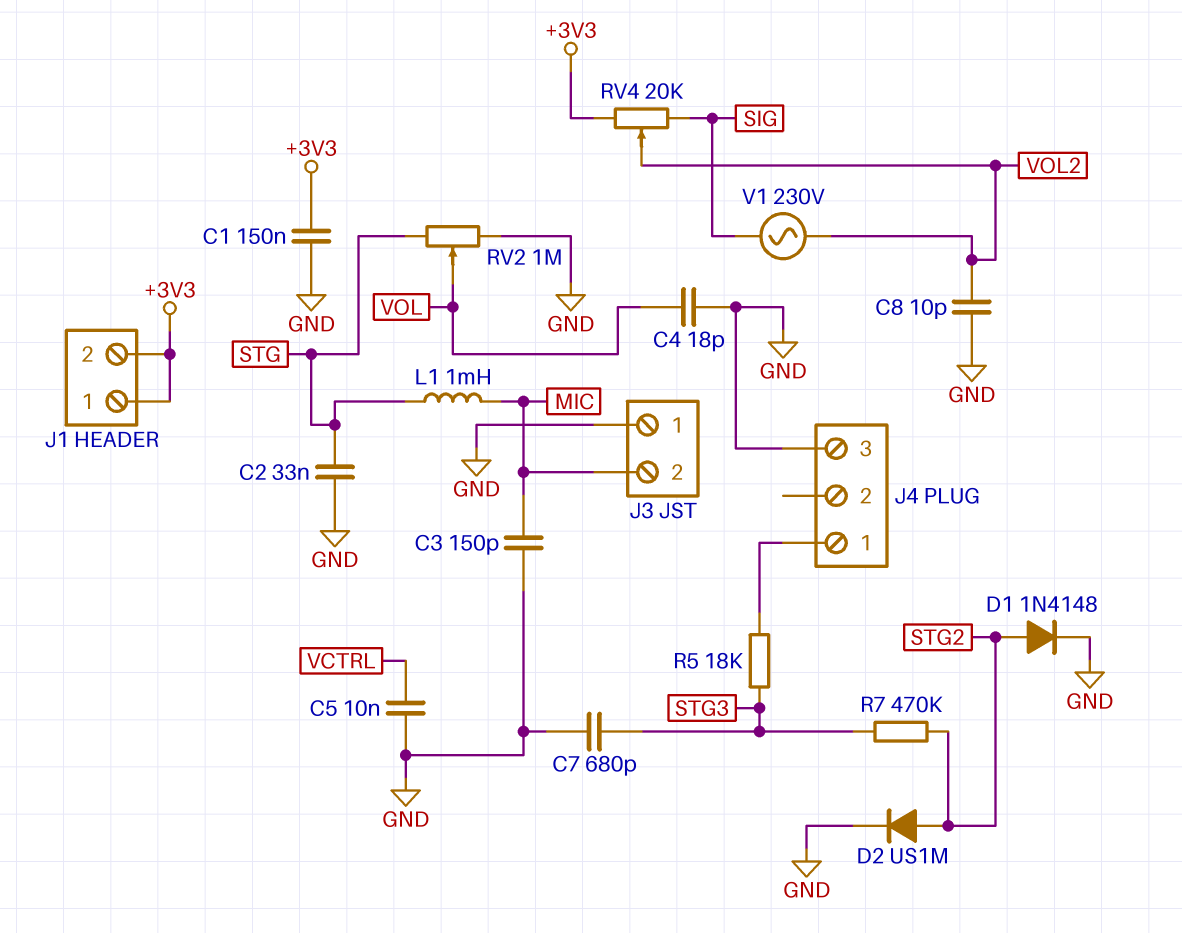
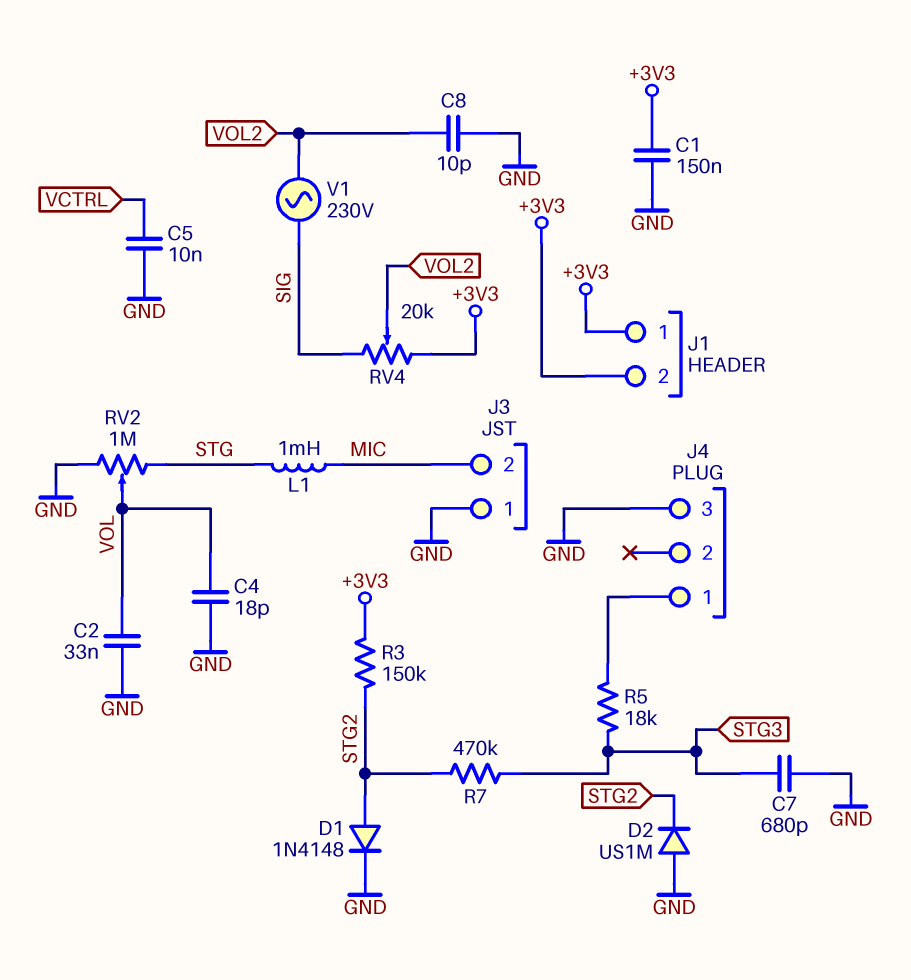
C2: 33nF (GND, STG) -> 33nF (GND, VOL)
C3: 150pF (GND, MIC) -> none
D2: diode US1M (A STG2, K GND) -> diode US1M (A GND, K STG2)
R3: none -> 150k (+3V3, STG2)

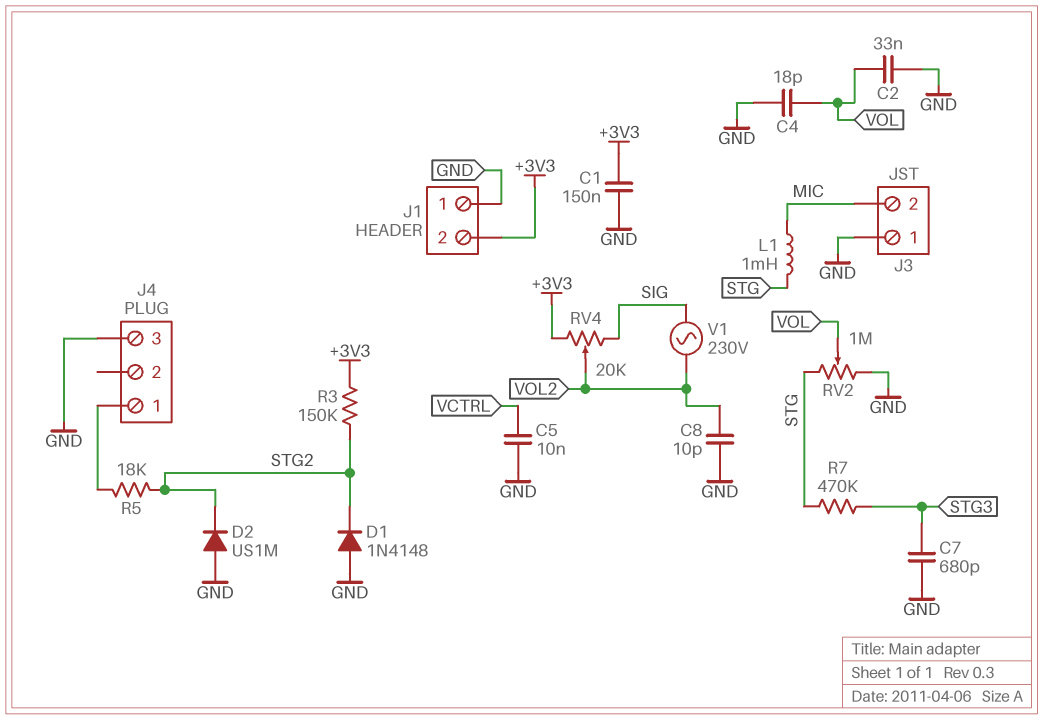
D1: diode 1N4148 (A STG2, K GND) -> diode 1N4148 (A GND, K STG2)
J1 pin 1: +3V3 -> GND
R5: 18k (J4/1, STG3) -> 18k (J4/1, STG2)
R7: 470k (STG2, STG3) -> 470k (STG, STG3)

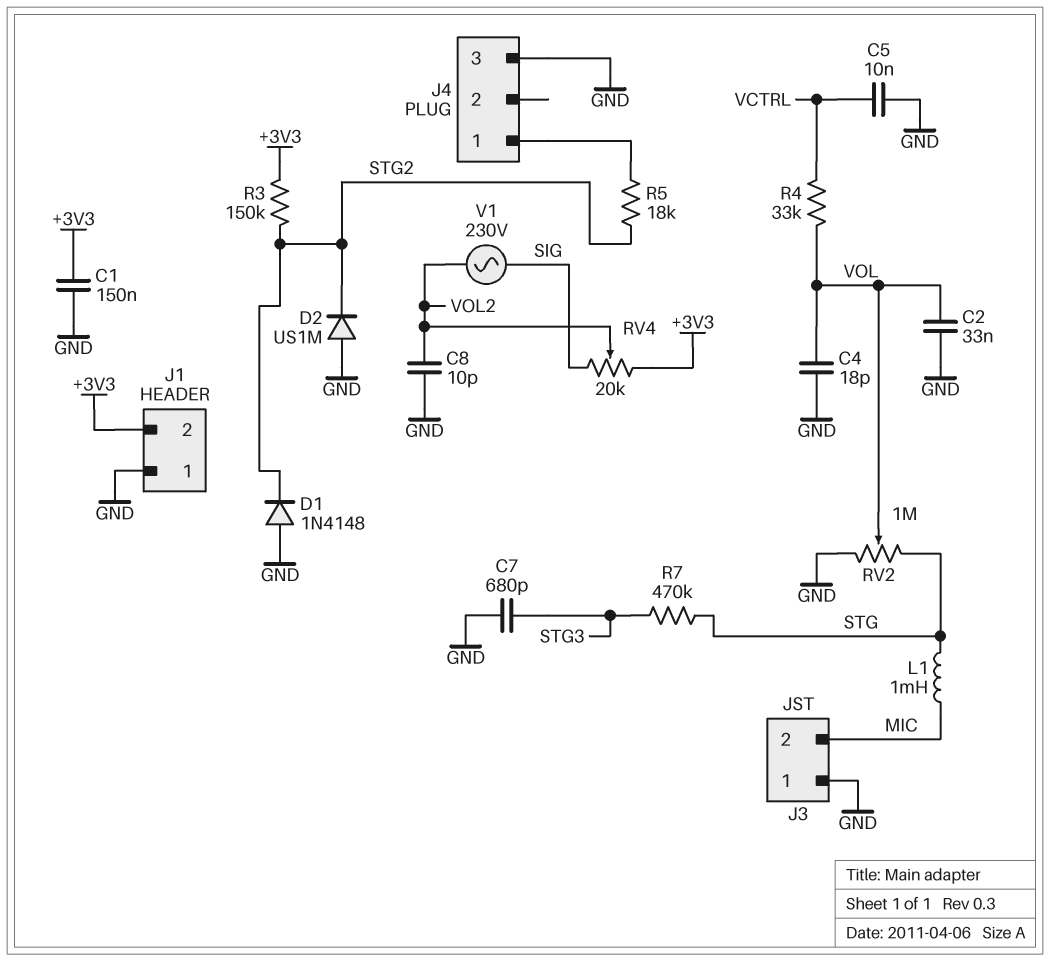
R4: none -> 33k (VCTRL, VOL)

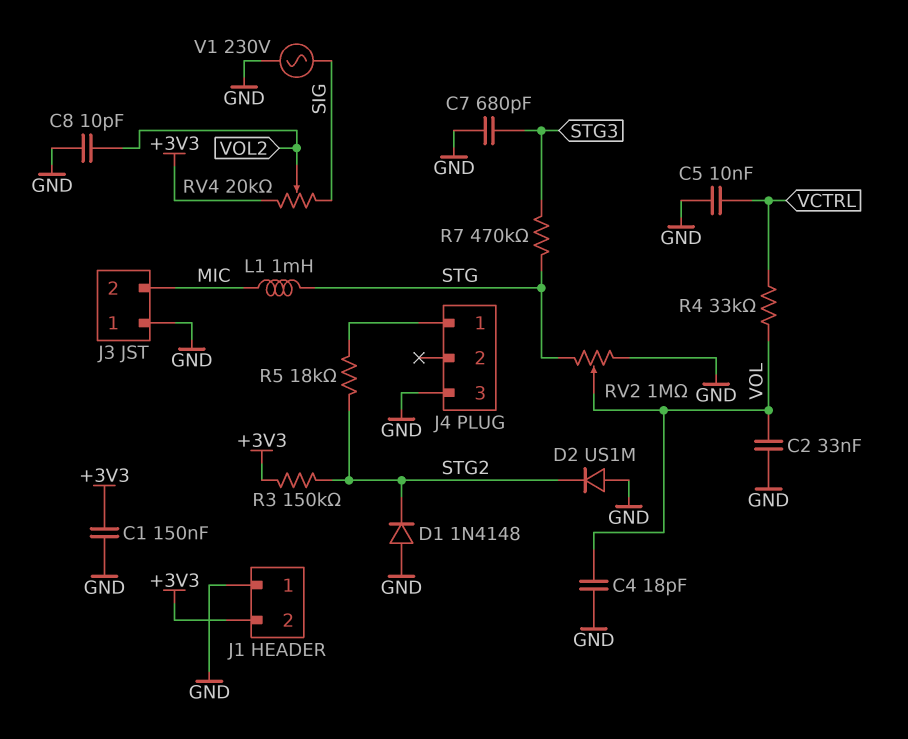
V1: AC 230V (SIG, VOL2) -> AC 230V (GND, SIG)

